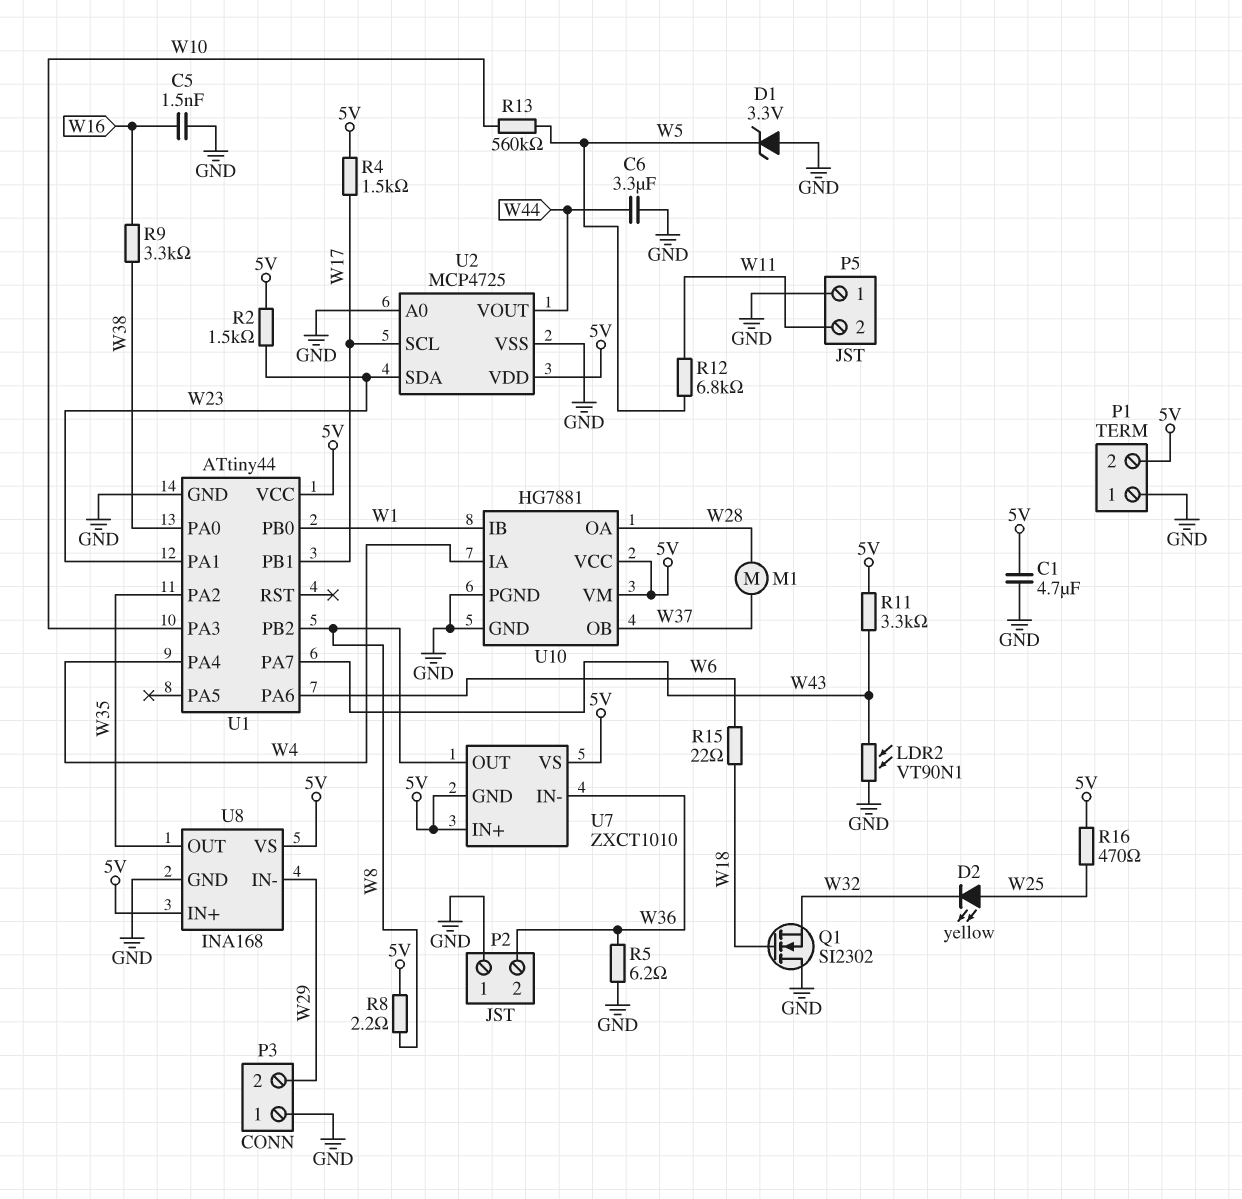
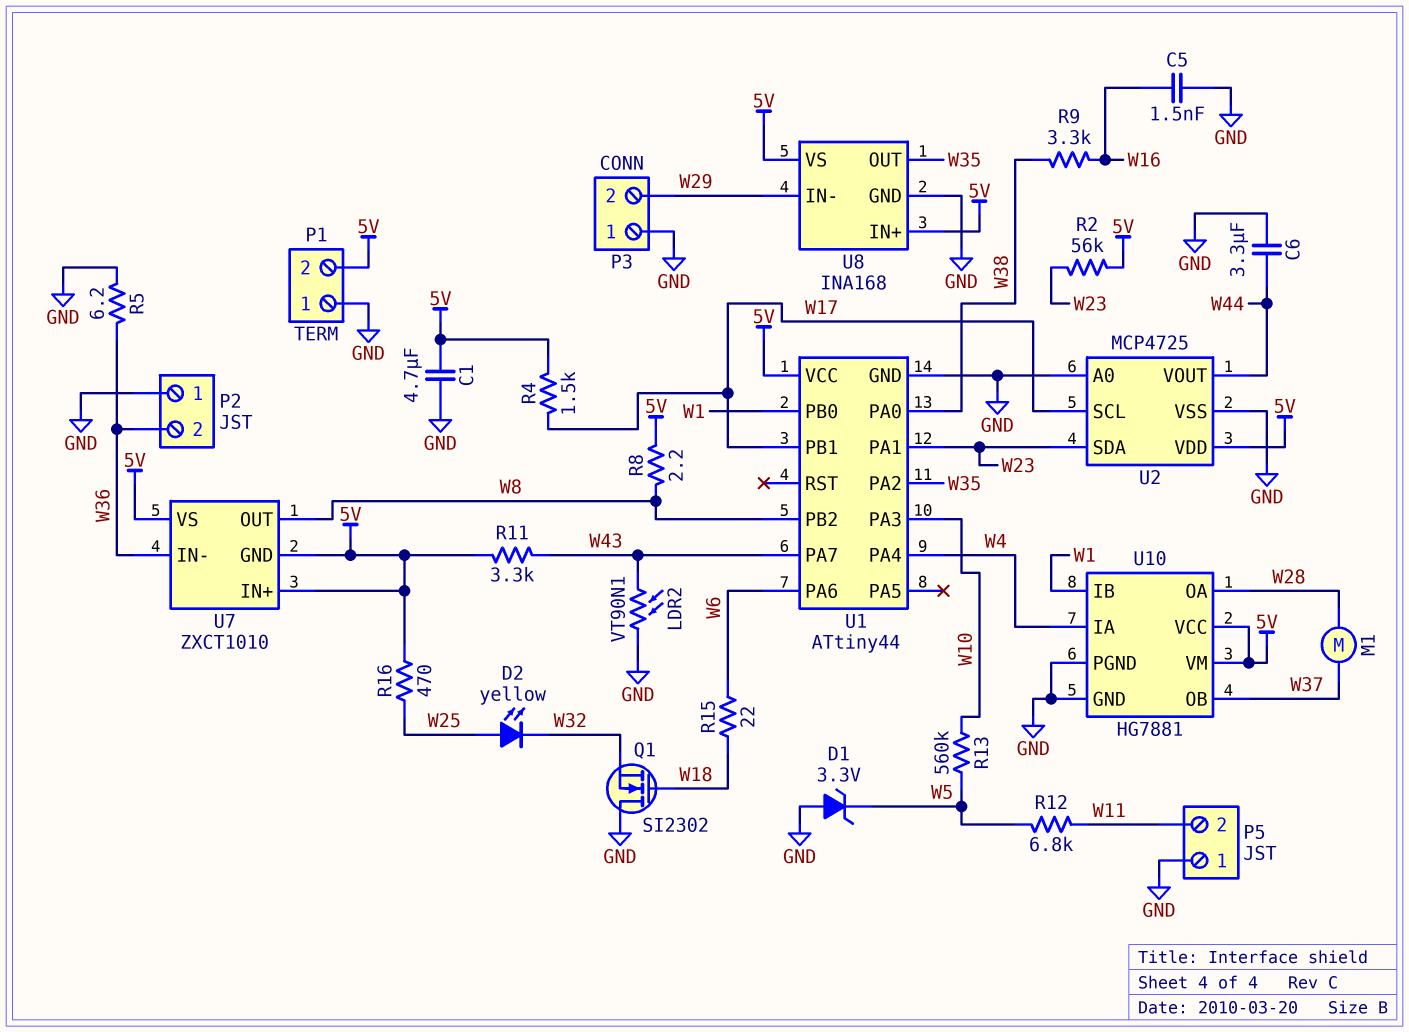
R2: 1.5k (5V, W23) -> 56k (5V, W23)

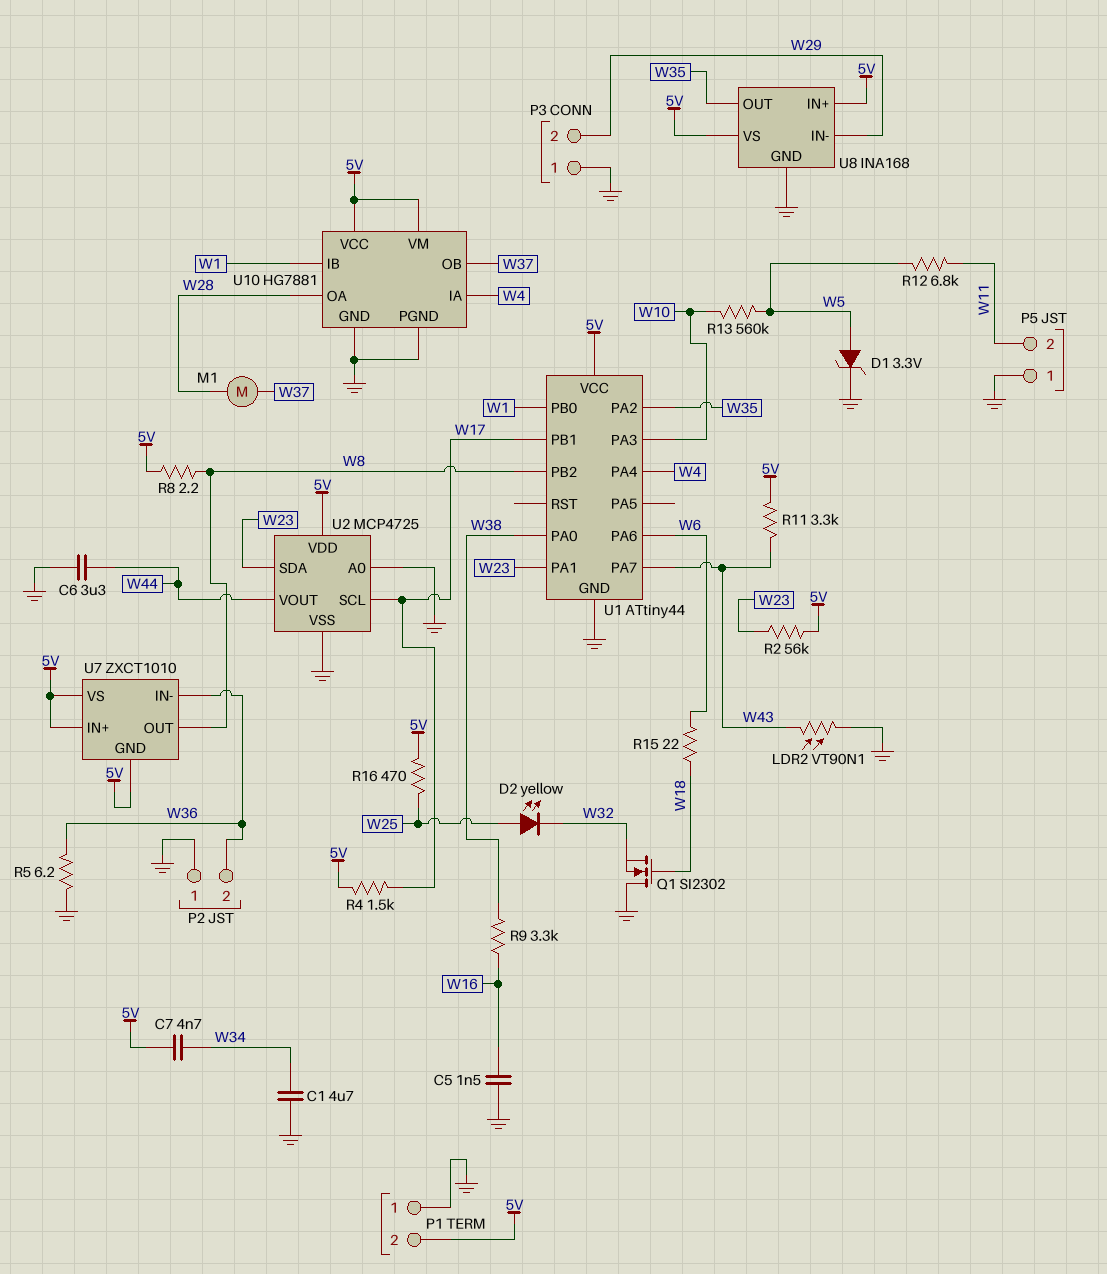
C1: 4.7uF (5V, GND) -> 4.7uF (GND, W34)
C7: none -> 4.7nF (5V, W34)
D1: zener 3.3V (A GND, K W5) -> zener 3.3V (A W5, K GND)

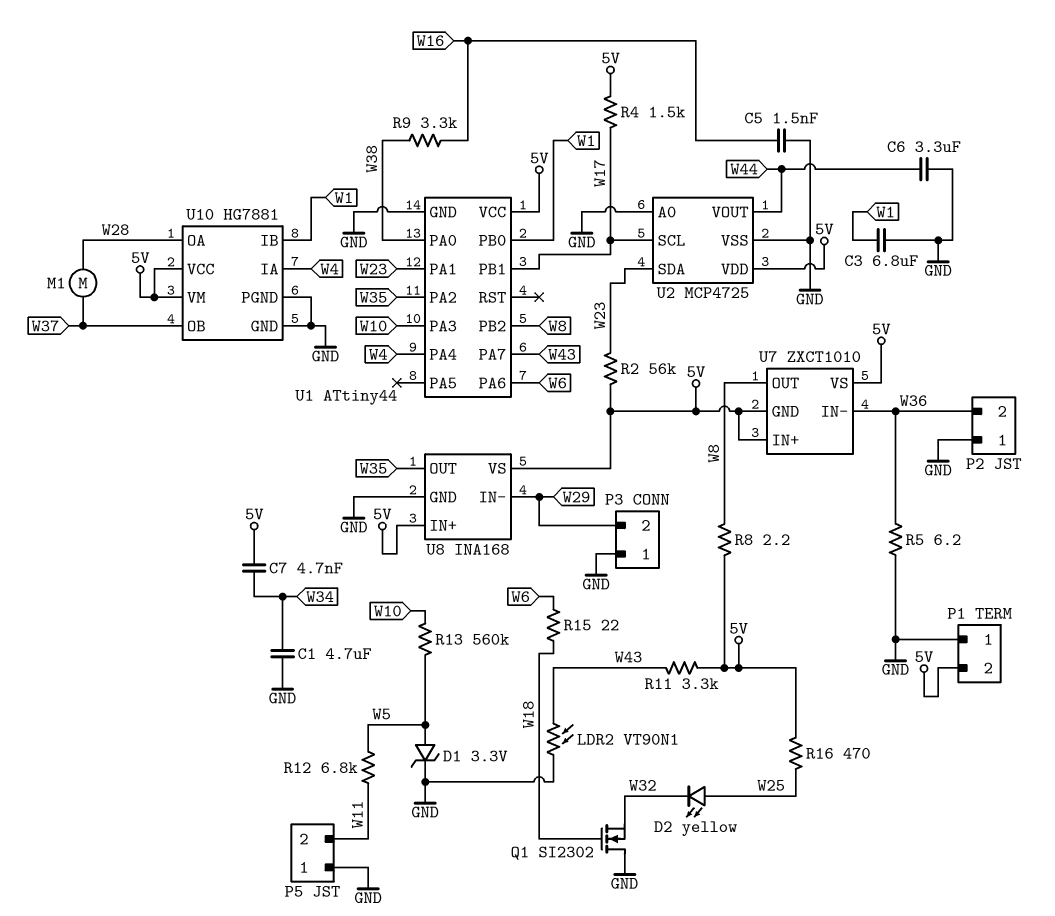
C3: none -> 6.8uF (GND, W1)

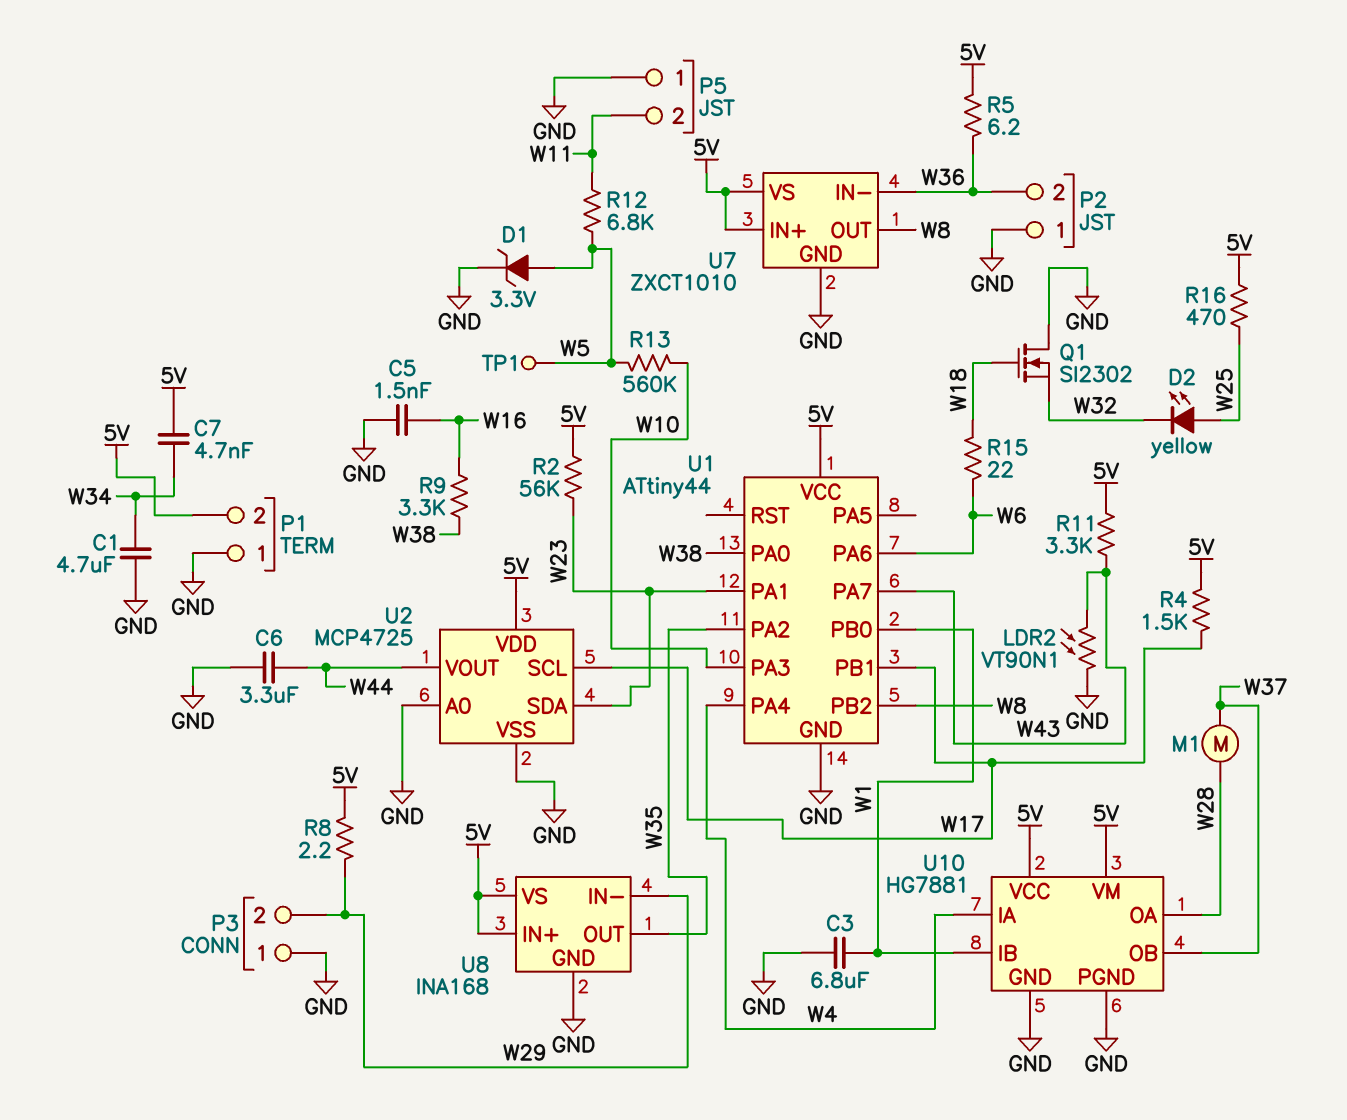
R5: 6.2 (GND, W36) -> 6.2 (5V, W36)
R8: 2.2 (5V, W8) -> 2.2 (5V, W29)
TP1: none -> test point (W5)
U7 pin GND: 5V -> GND

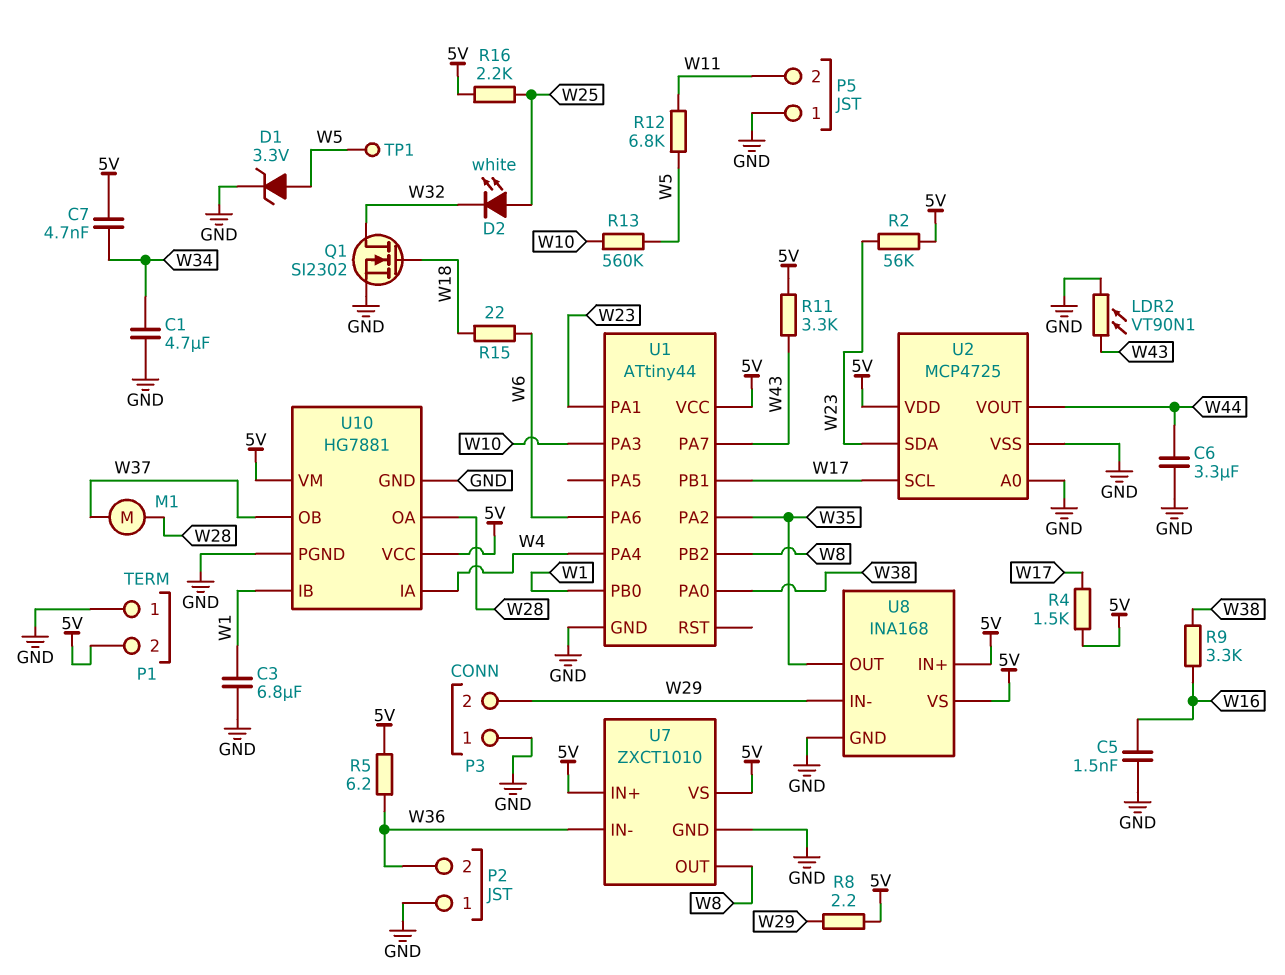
D2: LED yellow (A W25, K W32) -> LED white (A W25, K W32)
Q1: NMOS SI2302 (G W18, D GND, S W32) -> NMOS SI2302 (G W18, D W32, S GND)
R16: 470 (5V, W25) -> 2.2k (5V, W25)

